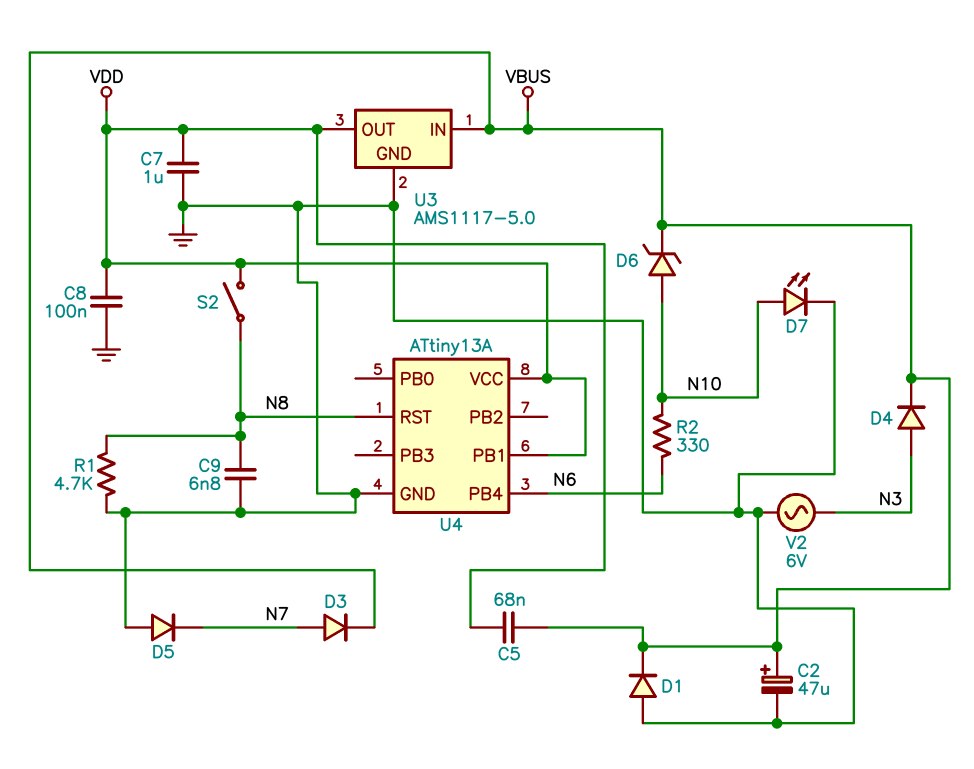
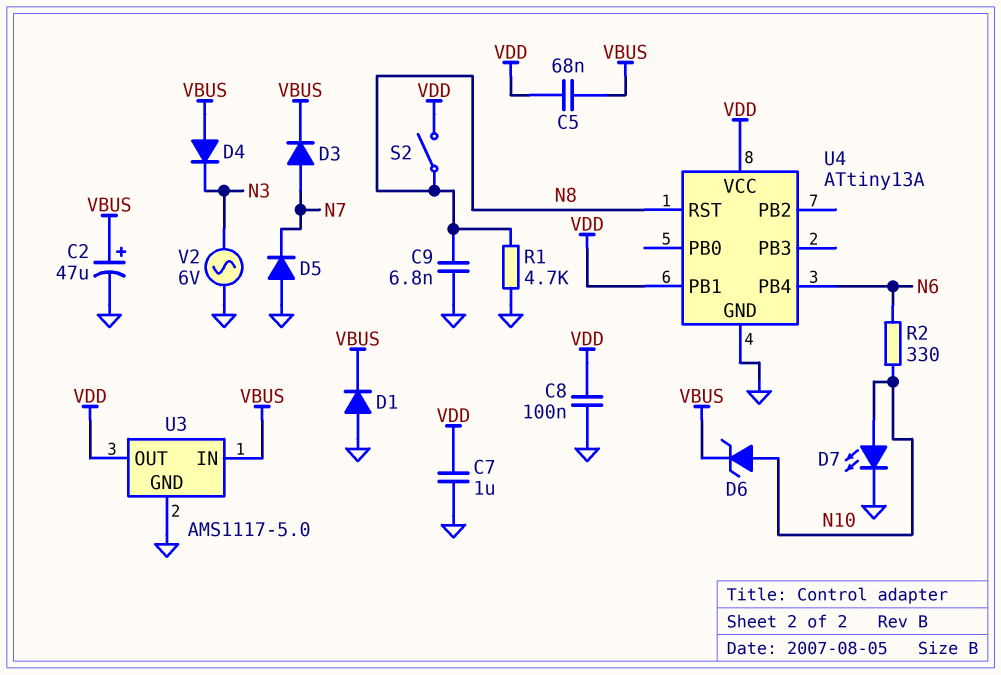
D4: diode (A N3, K VBUS) -> diode (A VBUS, K N3)

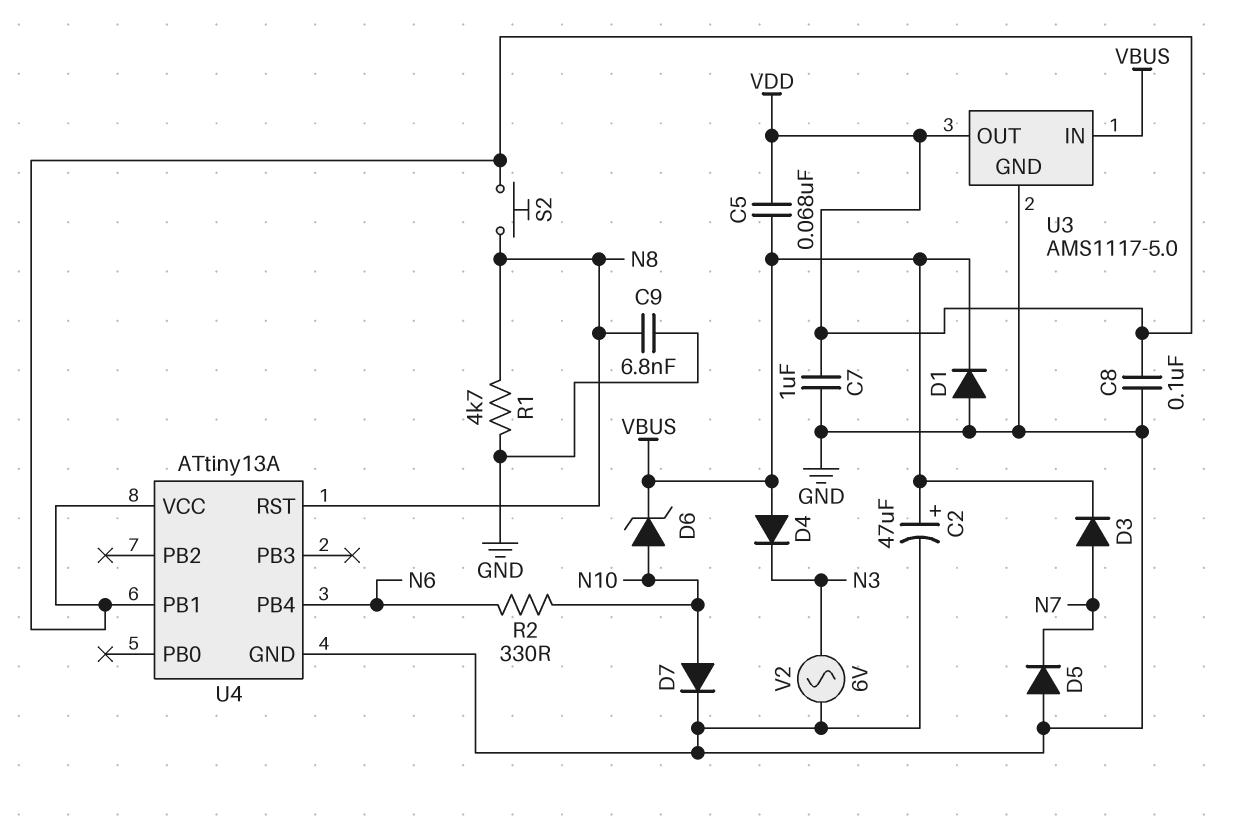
D7: LED (A N10, K GND) -> diode (A N10, K GND)
S2: switch (N8, VDD) -> button (N8, VDD)

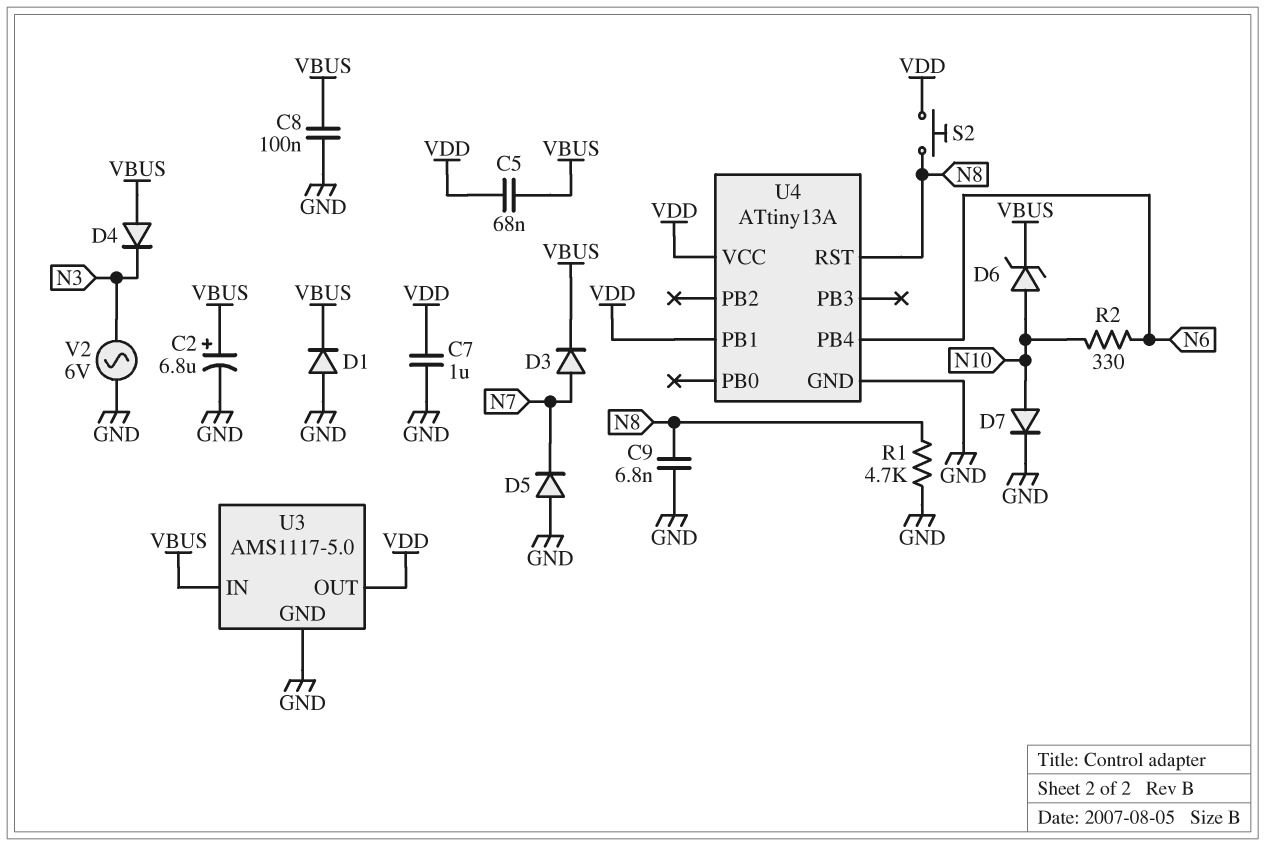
C2: 47uF (plus VBUS, minus GND) -> 6.8uF (plus VBUS, minus GND)
C8: 100nF (GND, VDD) -> 100nF (GND, VBUS)

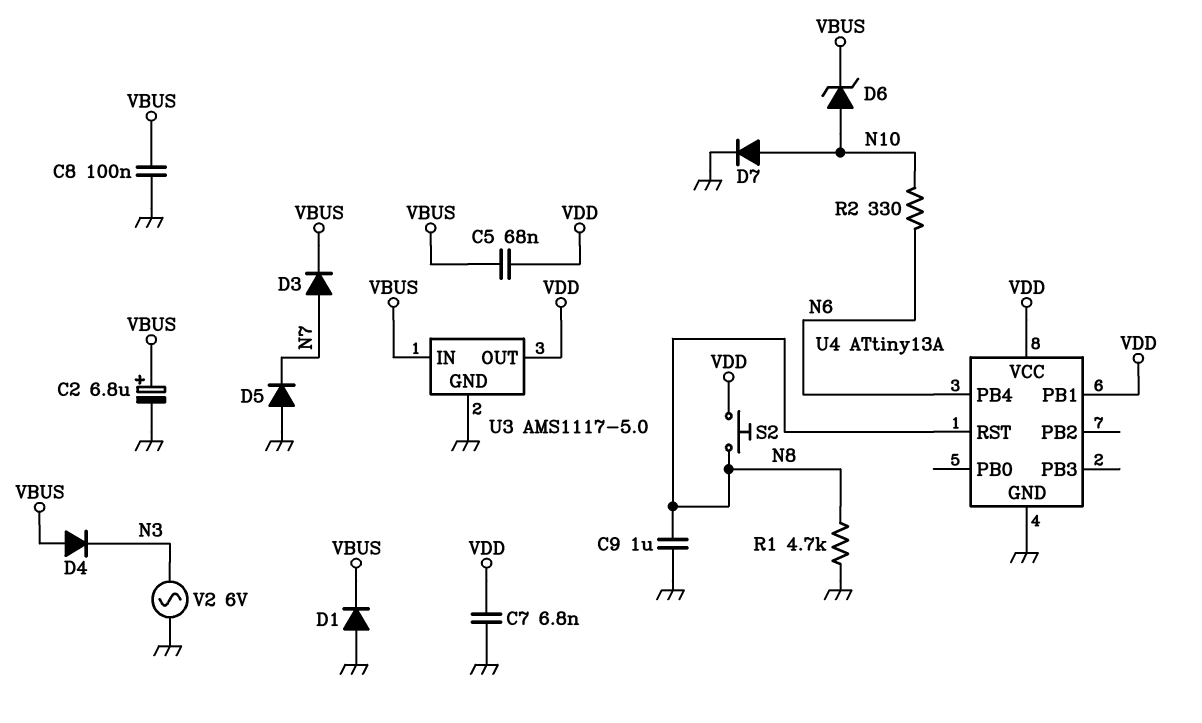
C7: 1uF (GND, VDD) -> 6.8nF (GND, VDD)
C9: 6.8nF (GND, N8) -> 1uF (GND, N8)

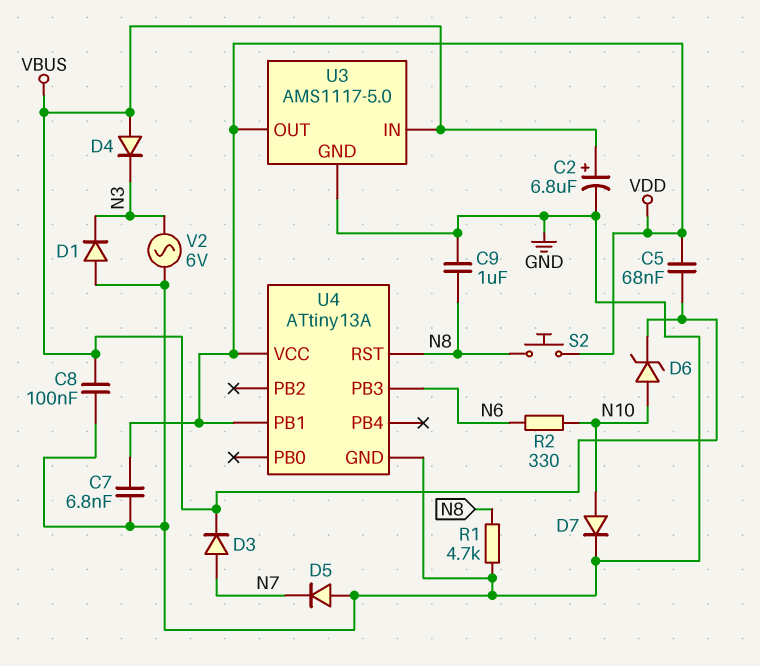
D1: diode (A GND, K VBUS) -> diode (A GND, K N3)
U4 pin PB3: none -> N6
U4 pin PB4: N6 -> none

